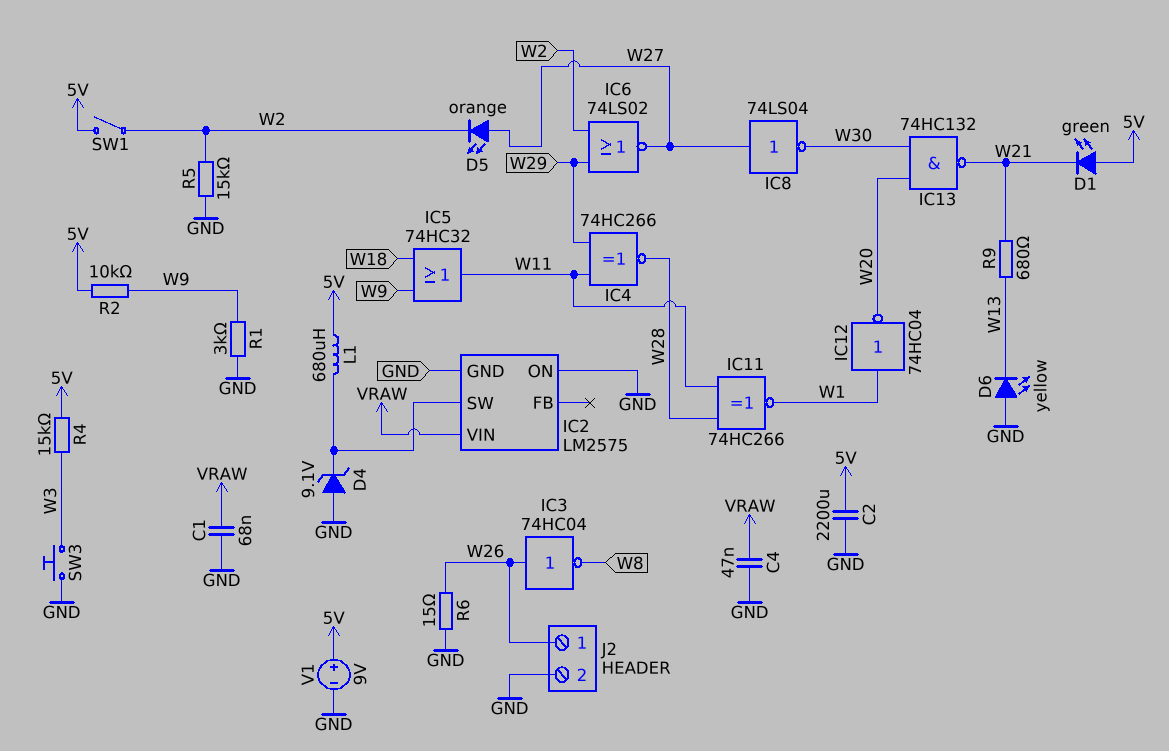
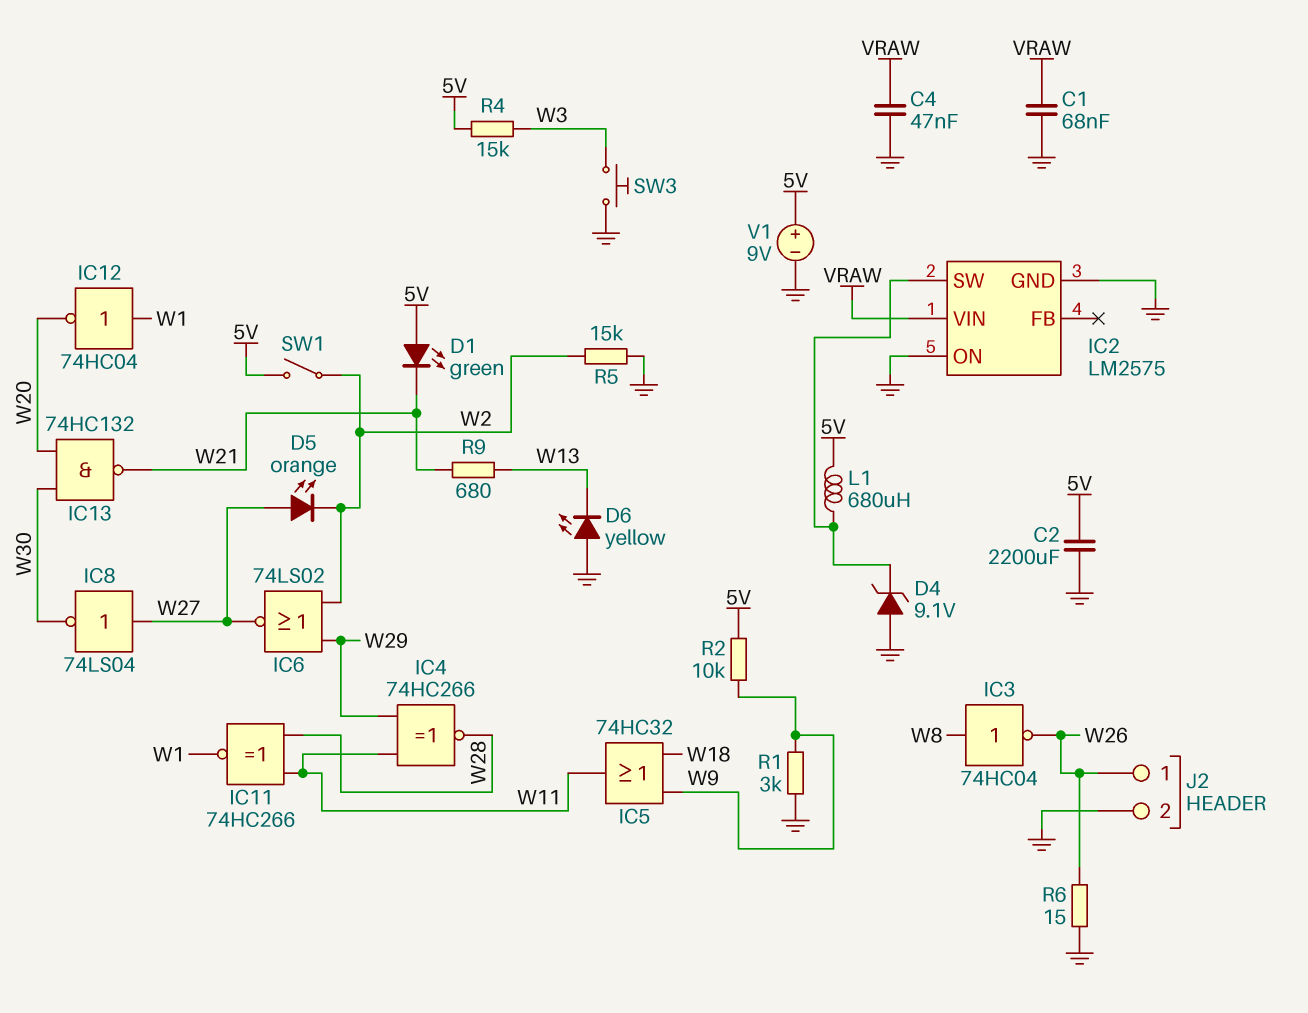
IC3: NOT 74HC04 (in W26, out W8) -> NOT 74HC04 (in W8, out W26)

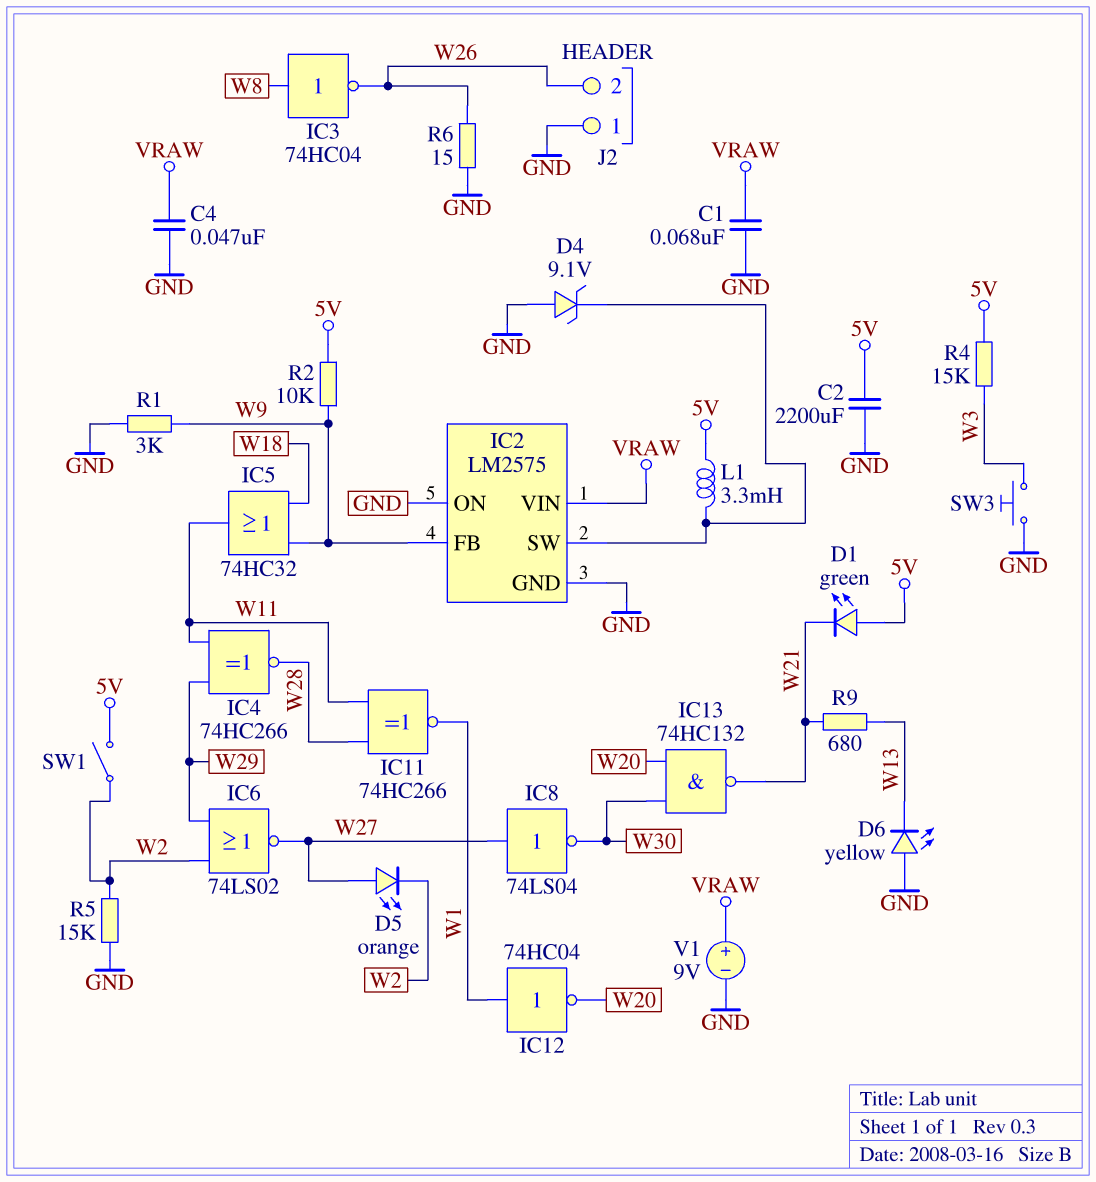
IC2 pin FB: none -> W9
J2 pin 1: W26 -> GND
J2 pin 2: GND -> W26
L1: 680uH (5V, IC2/SW) -> 3.3mH (5V, IC2/SW)
V1: 9V (plus 5V, minus GND) -> 9V (plus VRAW, minus GND)

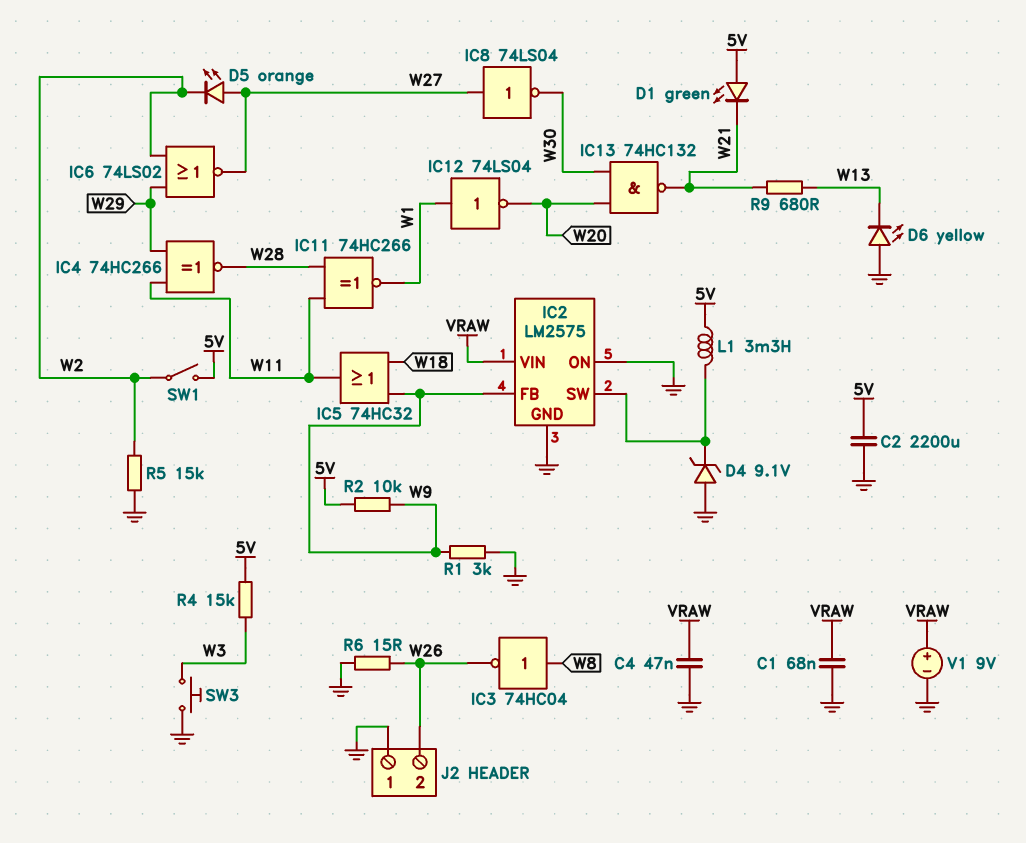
IC12: NOT 74HC04 (in W1, out W20) -> NOT 74LS04 (in W1, out W20)

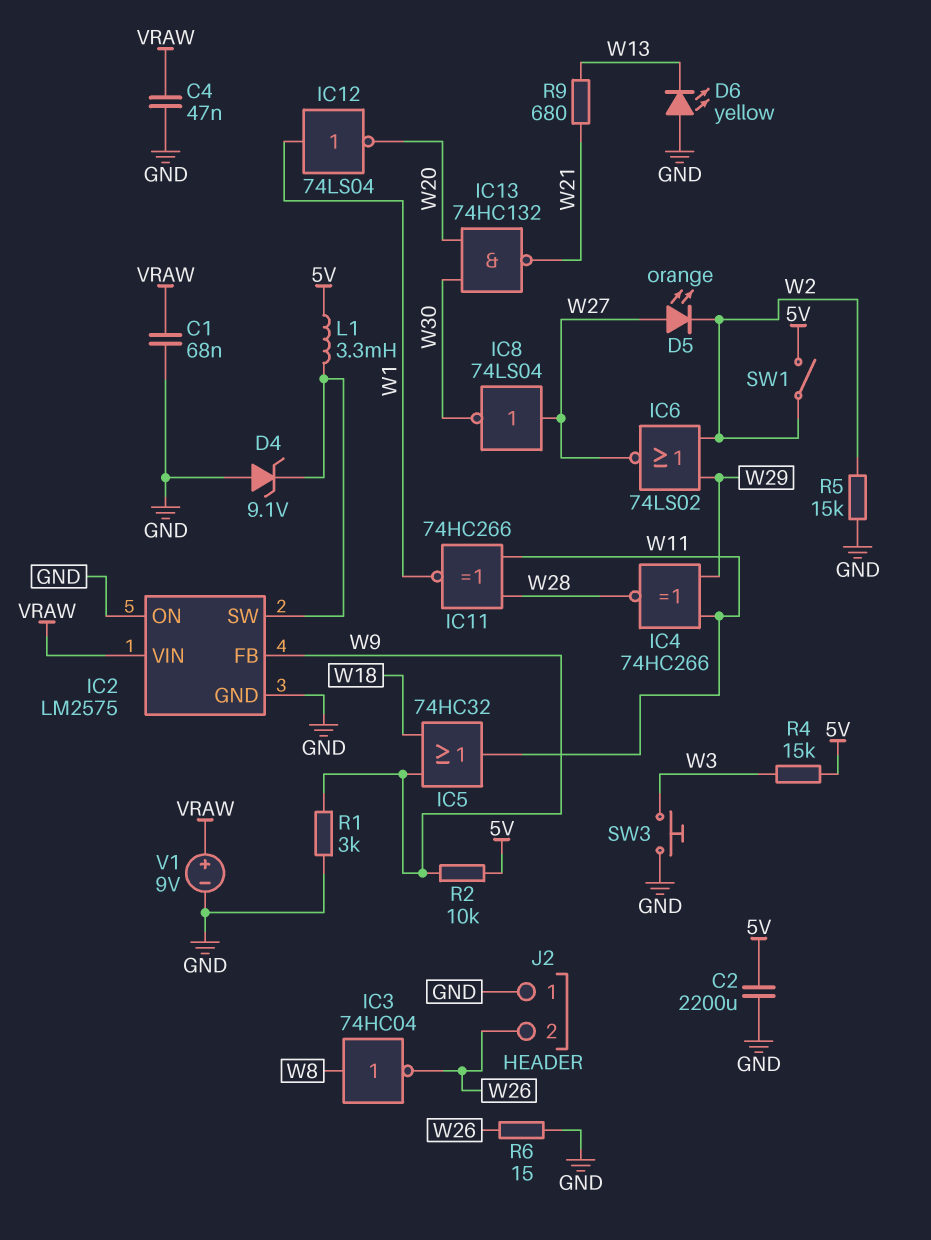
D1: LED green (A 5V, K W21) -> none

